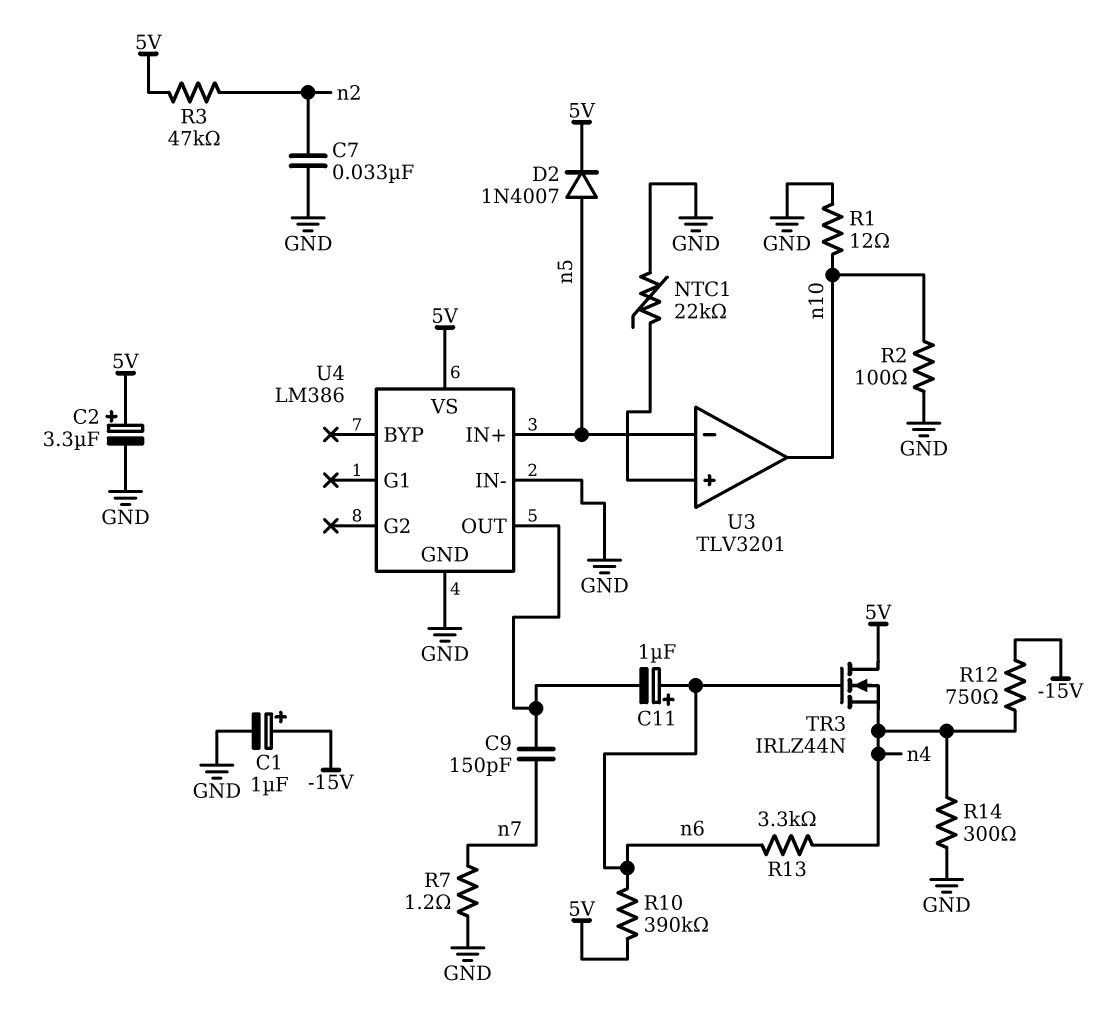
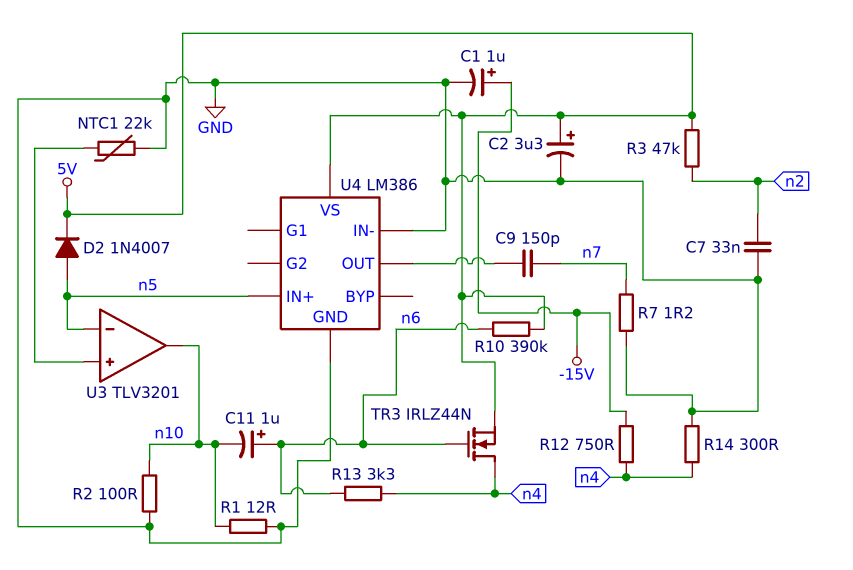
C11: 1uF (plus n6, minus U4/OUT) -> 1uF (plus n6, minus n10)
TR3: NMOS IRLZ44N (G n6, D 5V, S n4) -> NMOS IRLZ44N (G n6, D n4, S 5V)

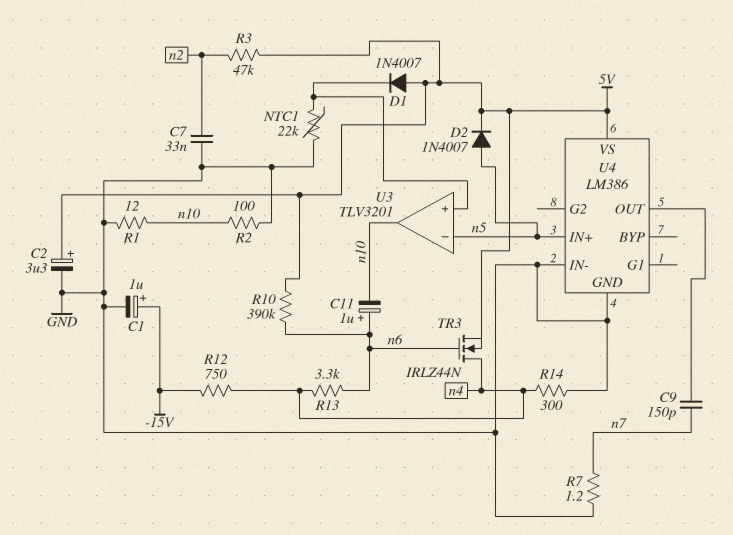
D1: none -> diode 1N4007 (A 5V, K U3/in+)

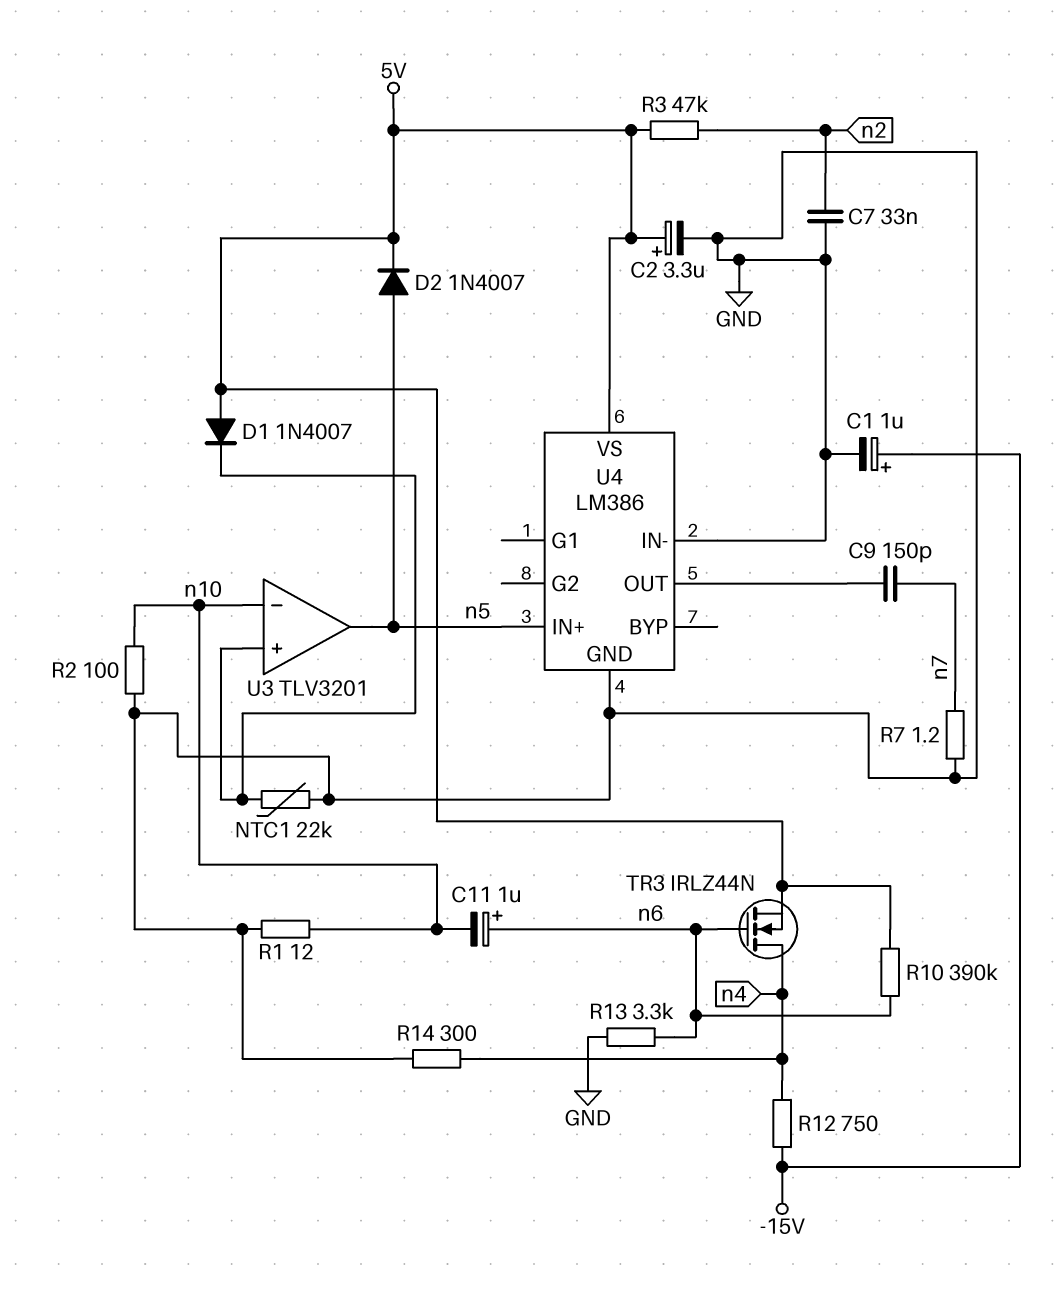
R13: 3.3k (n4, n6) -> 3.3k (GND, n6)
U3 pin in-: n5 -> n10
U3 pin out: n10 -> n5

